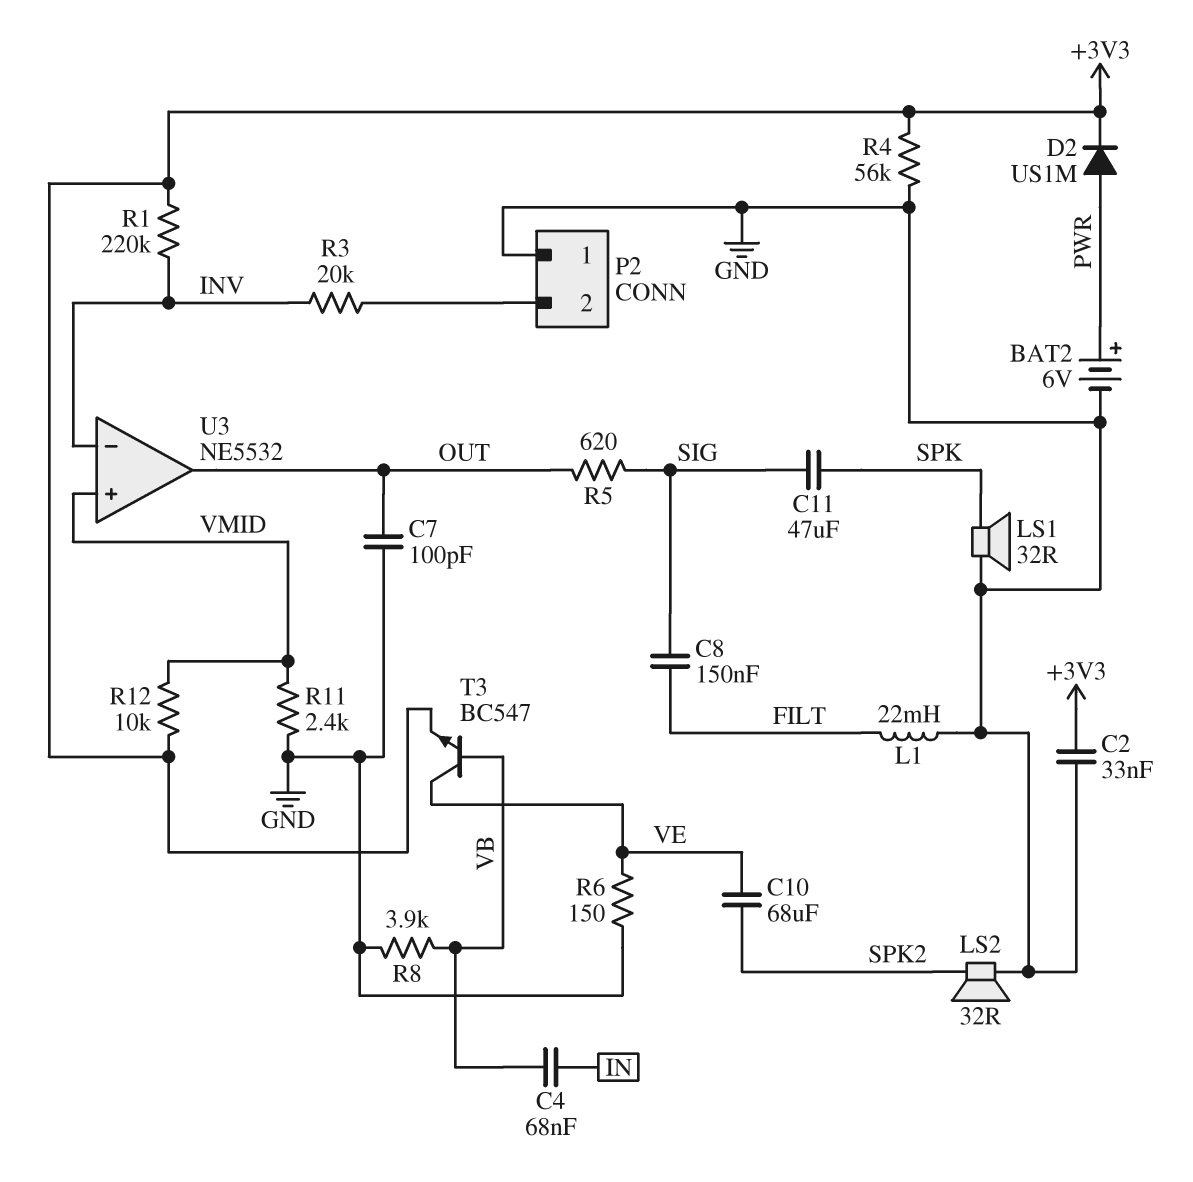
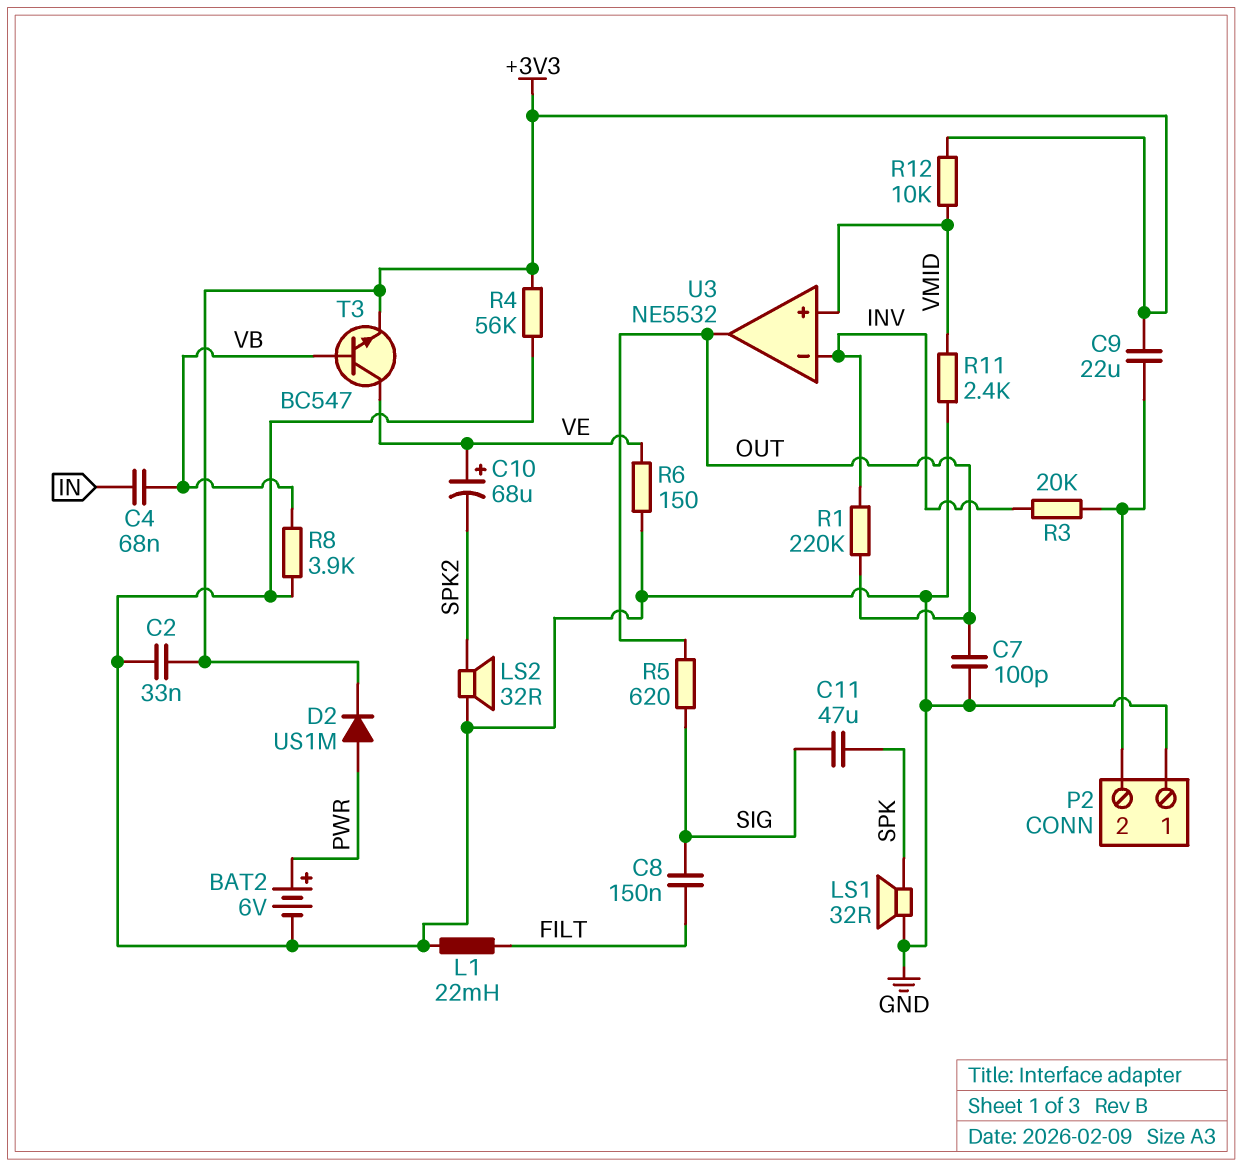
C9: none -> 22uF (+3V3, P2/2)
C10: 68uF (SPK2, VE) -> 68uF (plus VE, minus SPK2)
R1: 220k (+3V3, INV) -> 220k (INV, OUT)

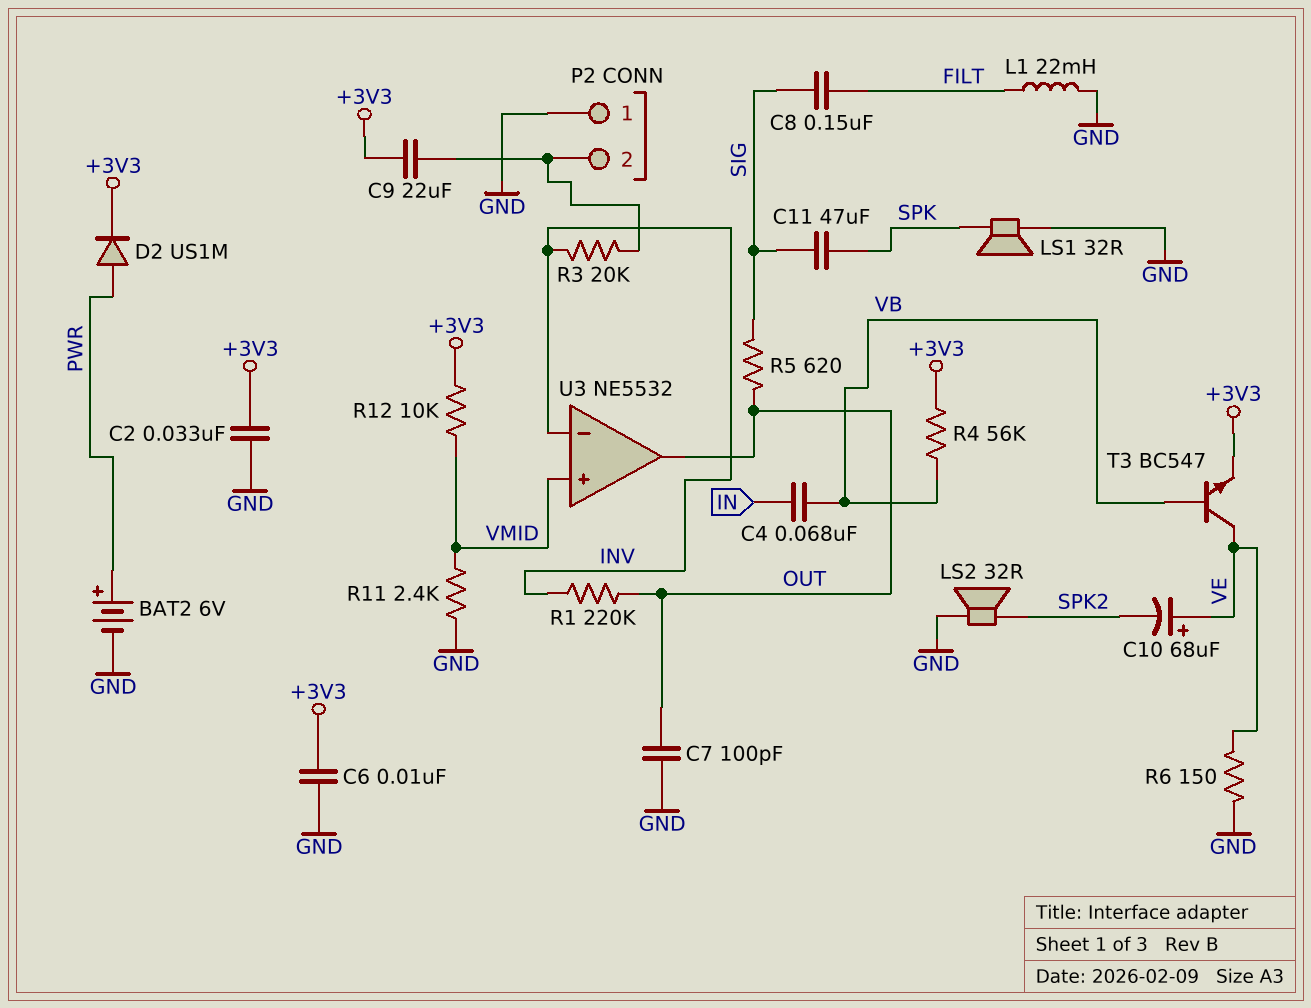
C6: none -> 10nF (+3V3, GND)
R4: 56k (+3V3, GND) -> 56k (+3V3, VB)
R8: 3.9k (GND, VB) -> none

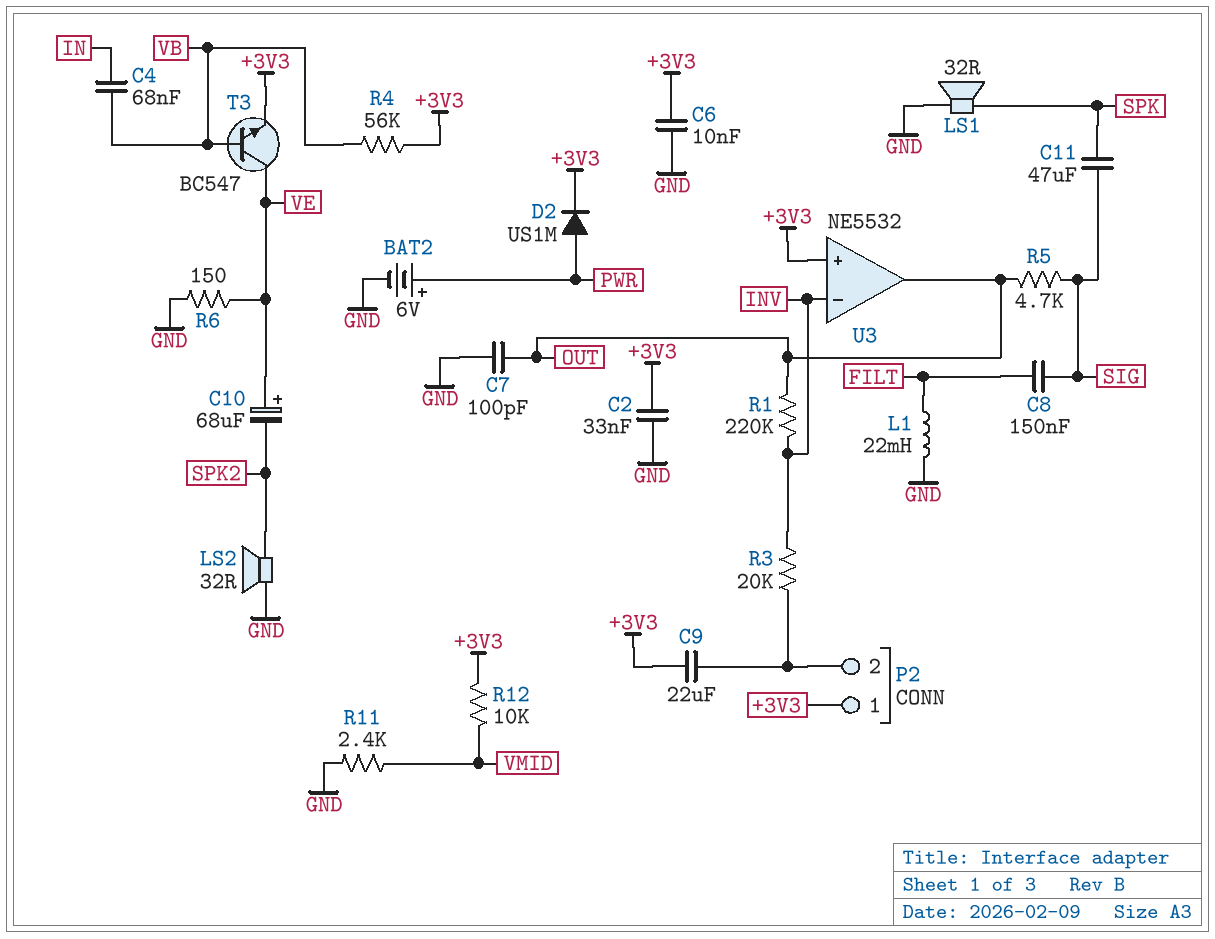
P2 pin 1: GND -> +3V3
R5: 620 (OUT, SIG) -> 4.7k (OUT, SIG)
U3 pin in+: VMID -> +3V3

